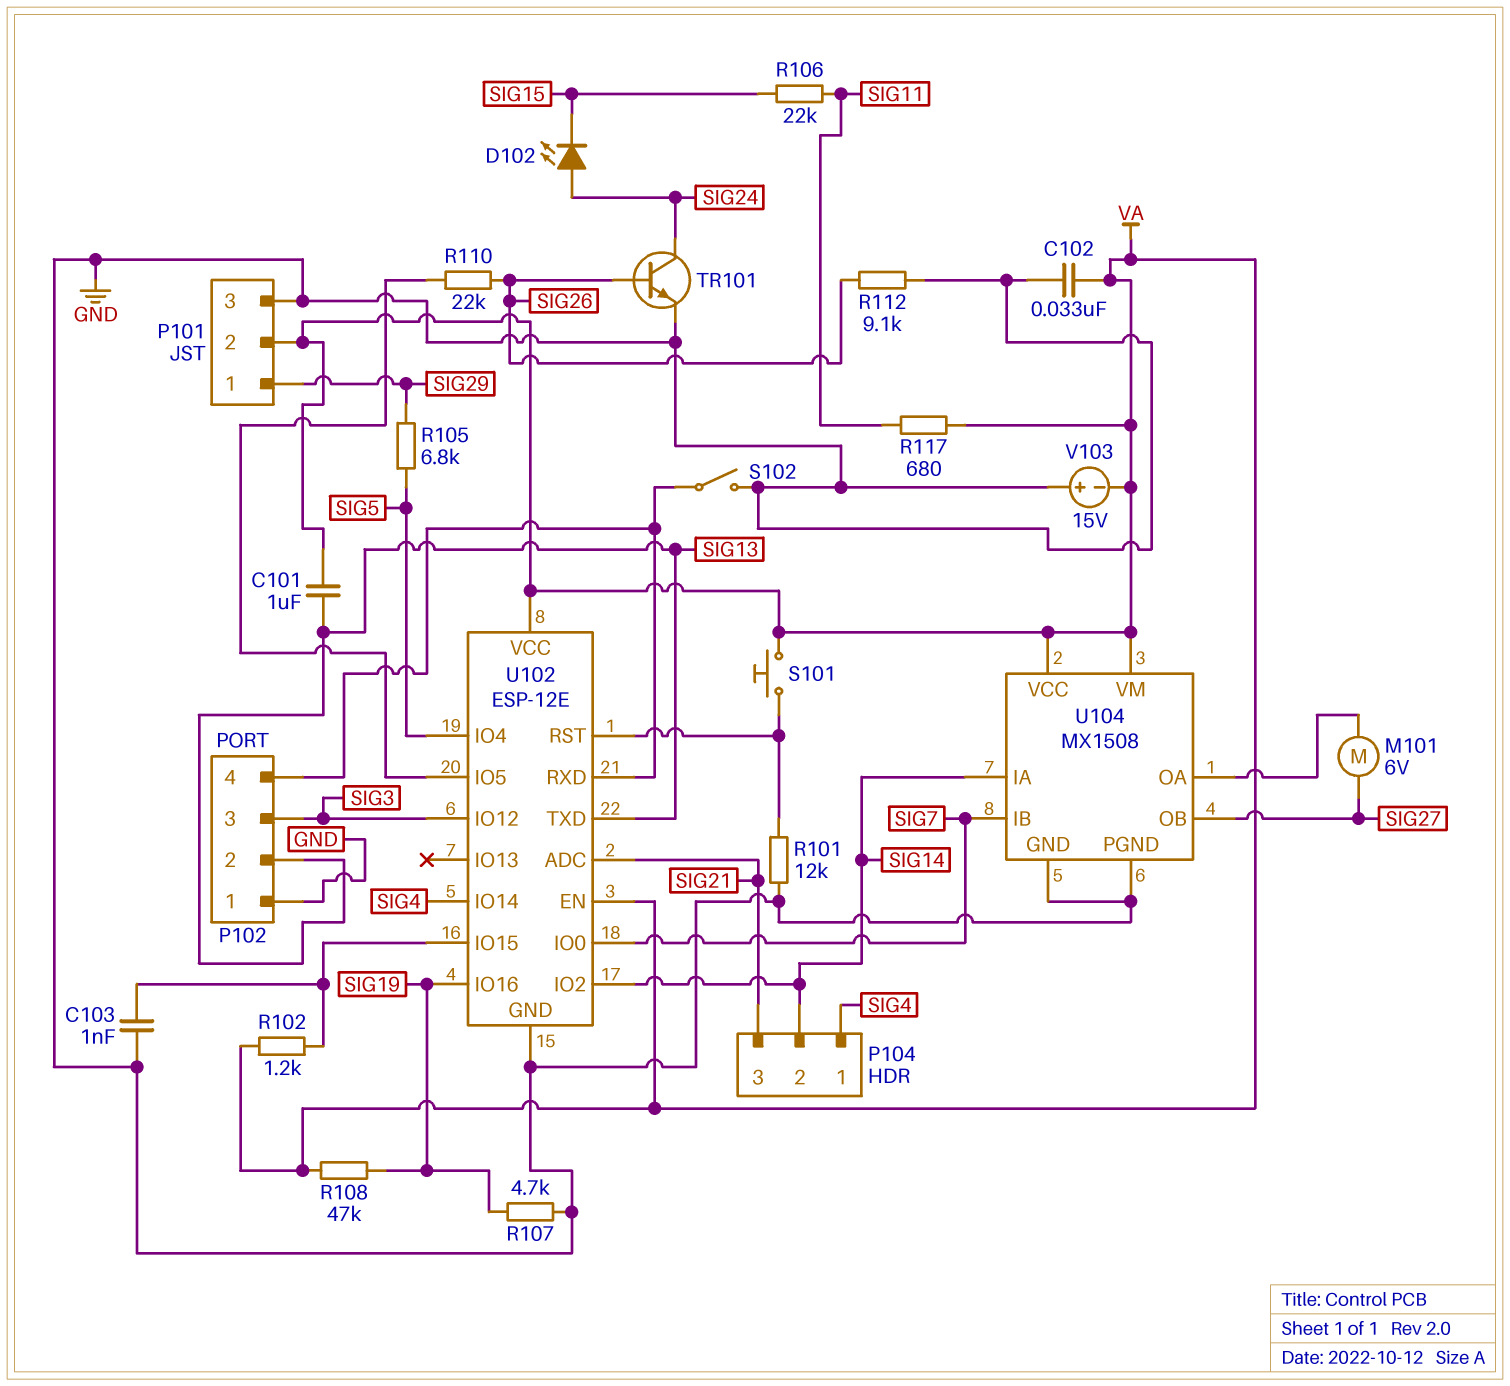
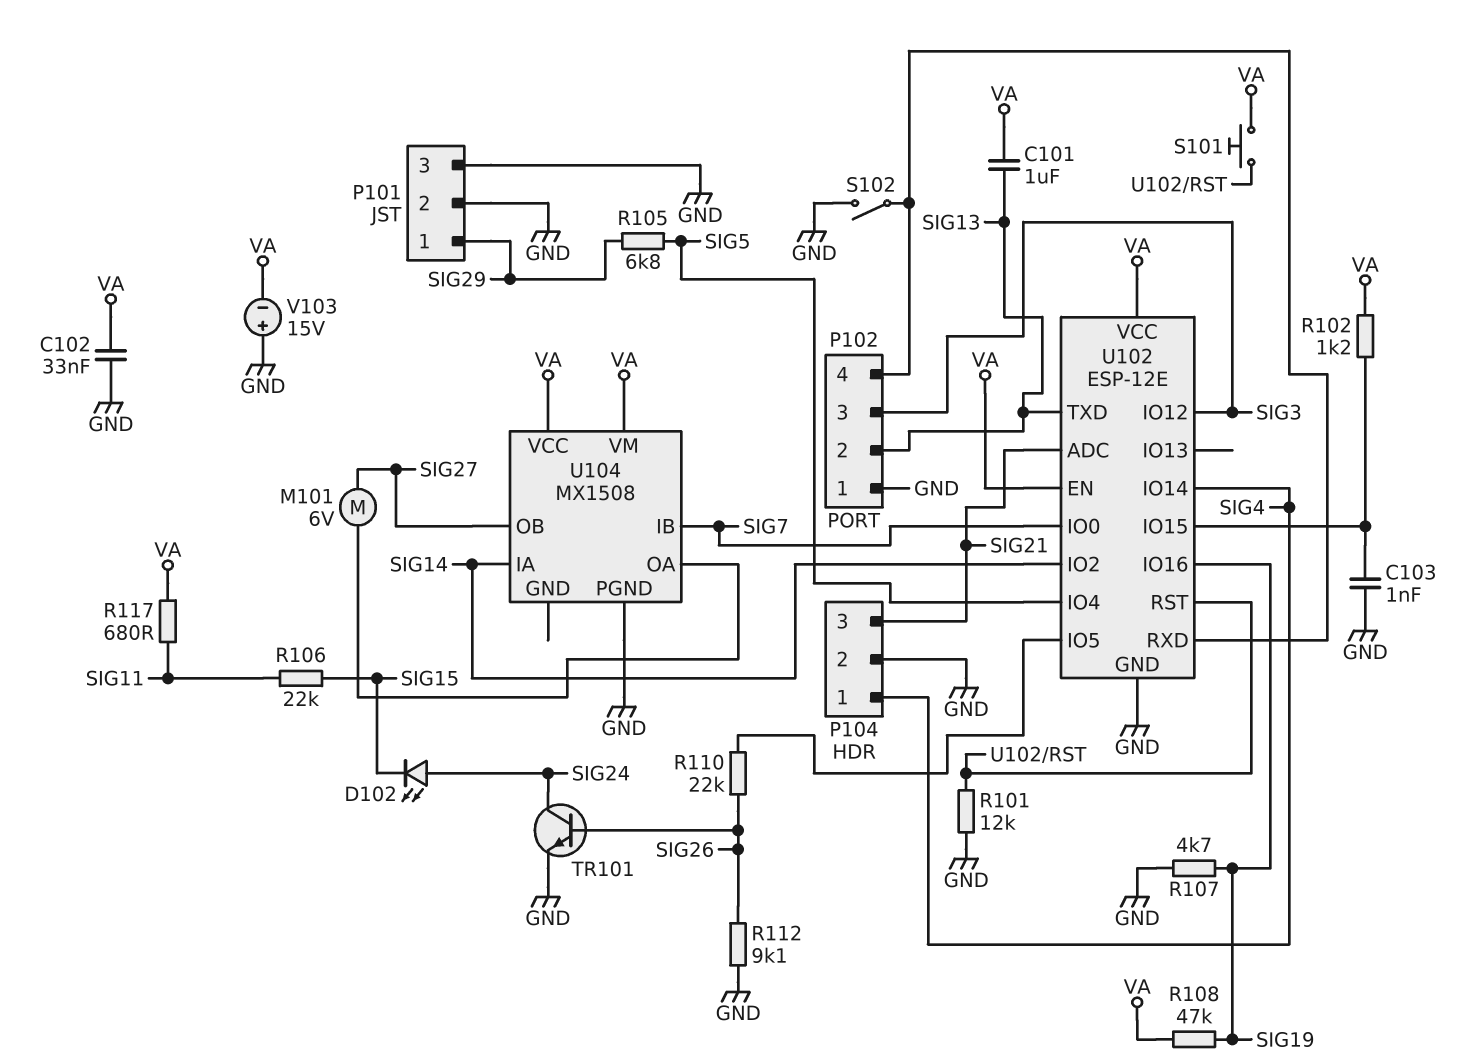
P101 pin 2: VA -> GND
P104 pin 2: SIG14 -> GND
U104 pin GND: GND -> none

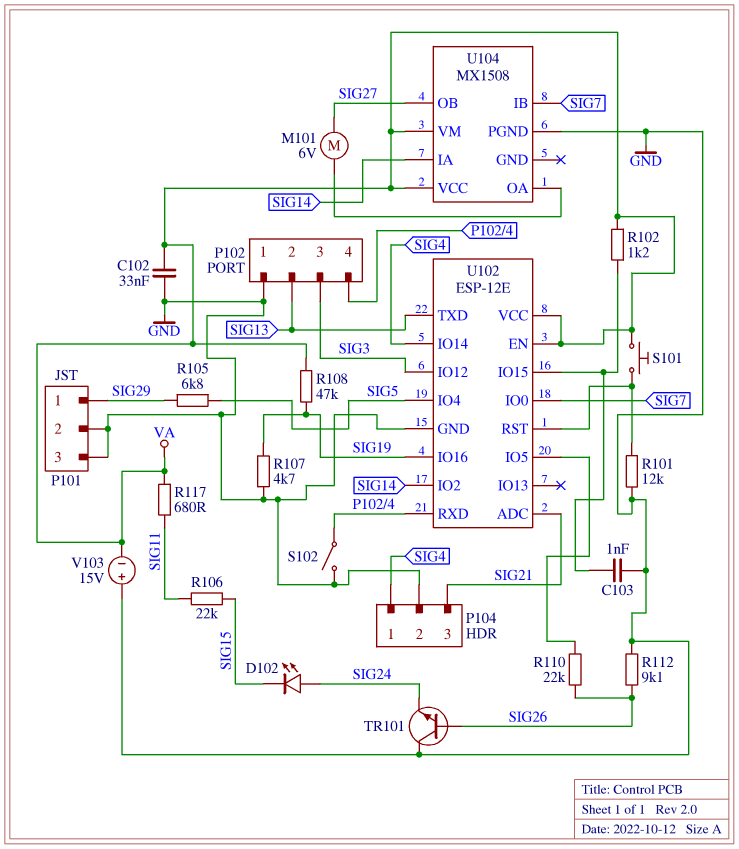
C101: 1uF (SIG13, VA) -> none
TR101: NPN (B SIG26, C SIG24, E GND) -> NPN (B SIG26, C GND, E SIG24)

